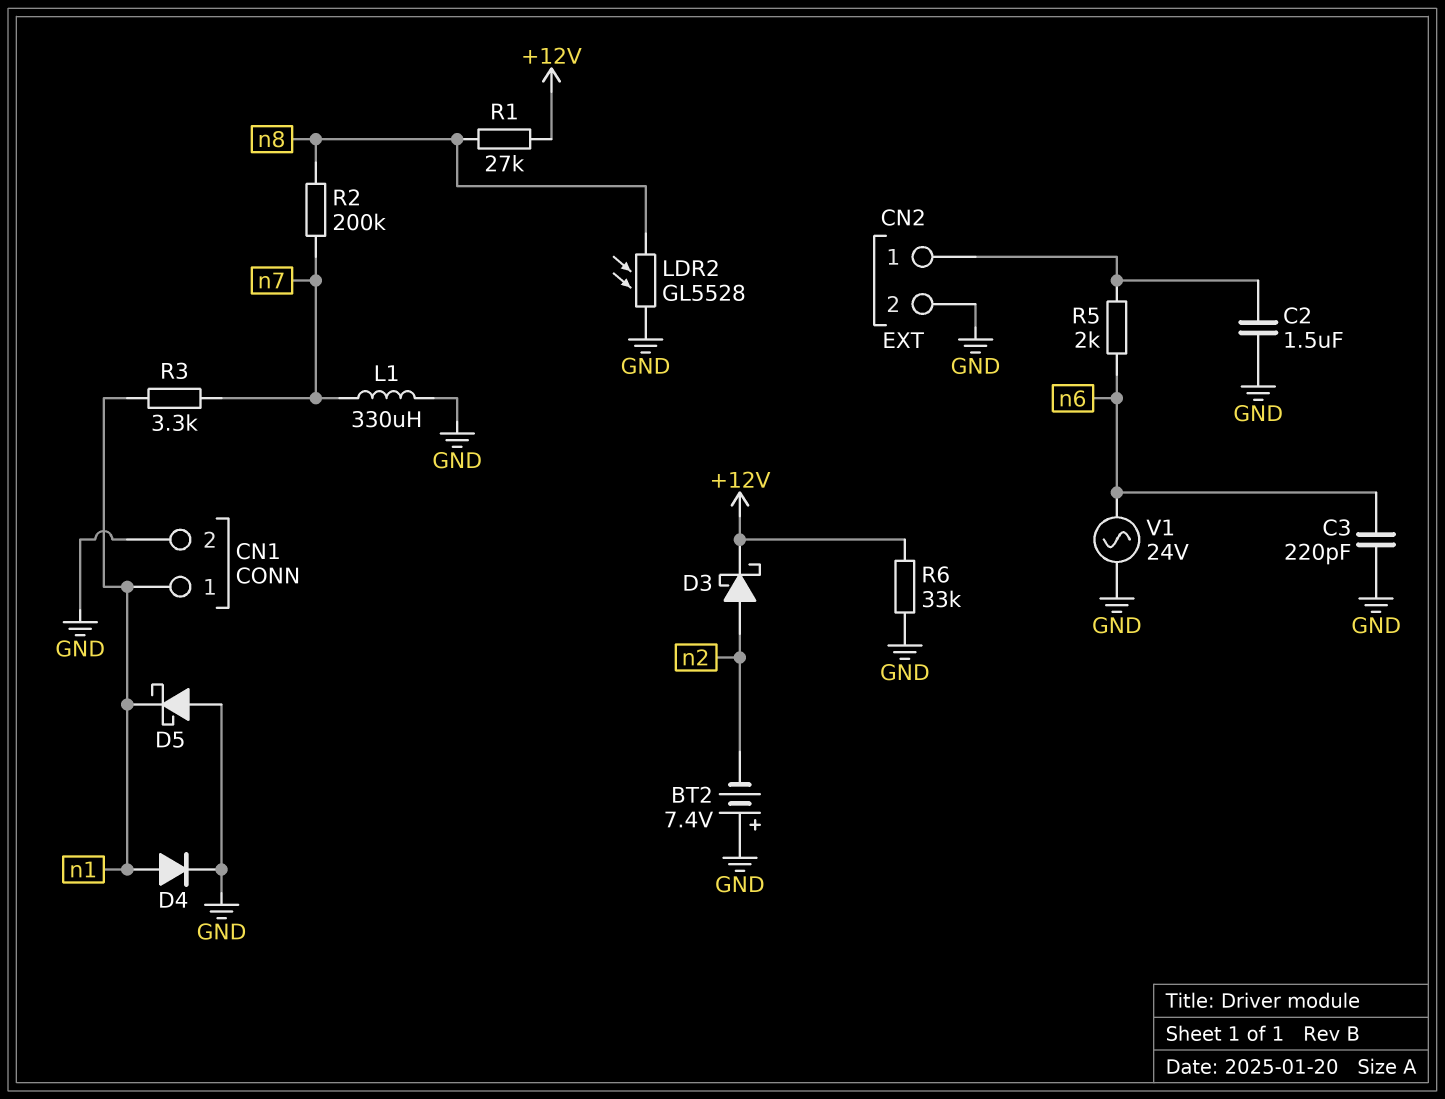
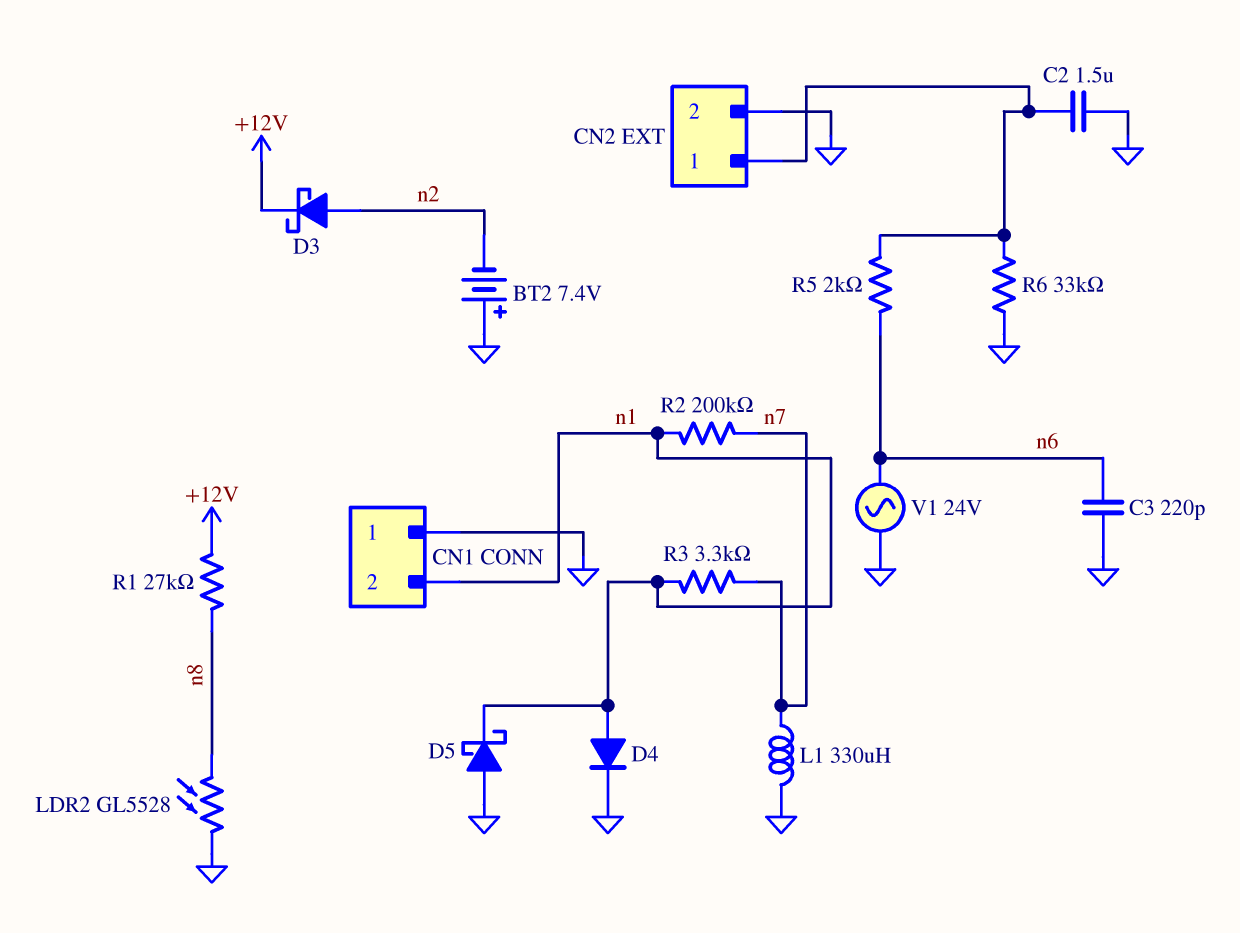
CN1 pin 1: n1 -> GND
CN1 pin 2: GND -> n1
R2: 200k (n7, n8) -> 200k (n1, n7)
R6: 33k (+12V, GND) -> 33k (CN2/1, GND)

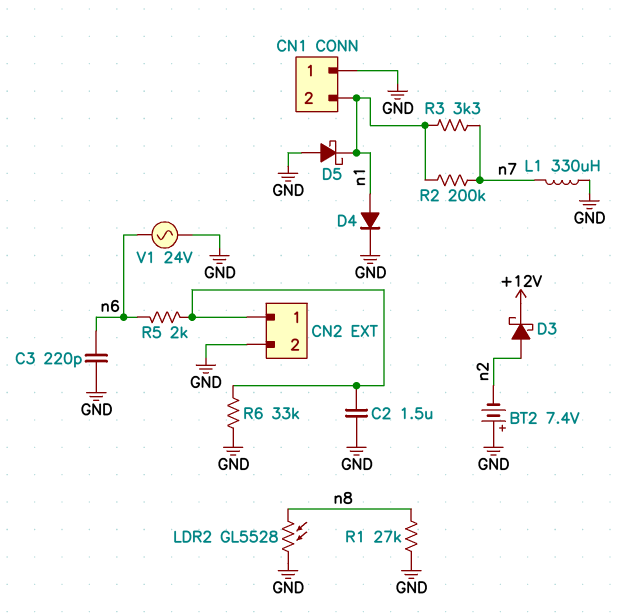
R1: 27k (+12V, n8) -> 27k (GND, n8)

